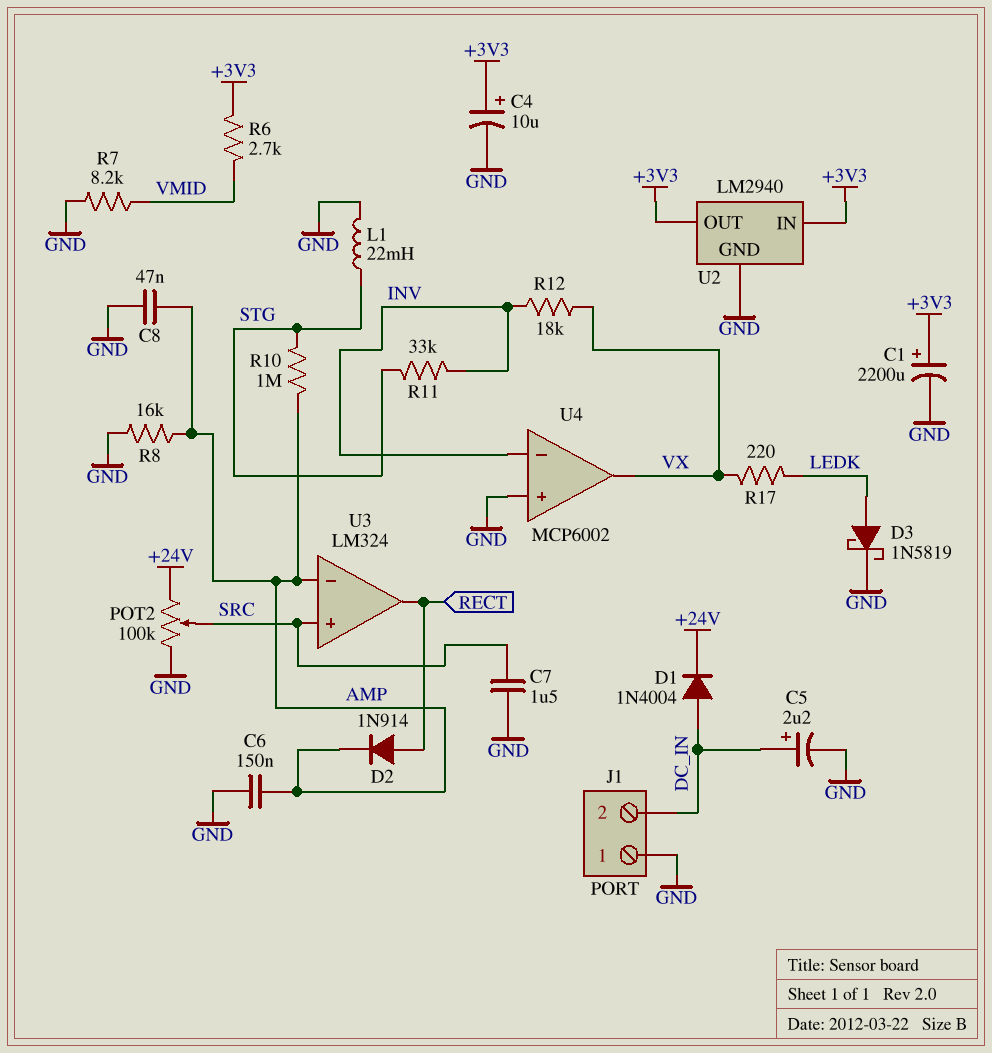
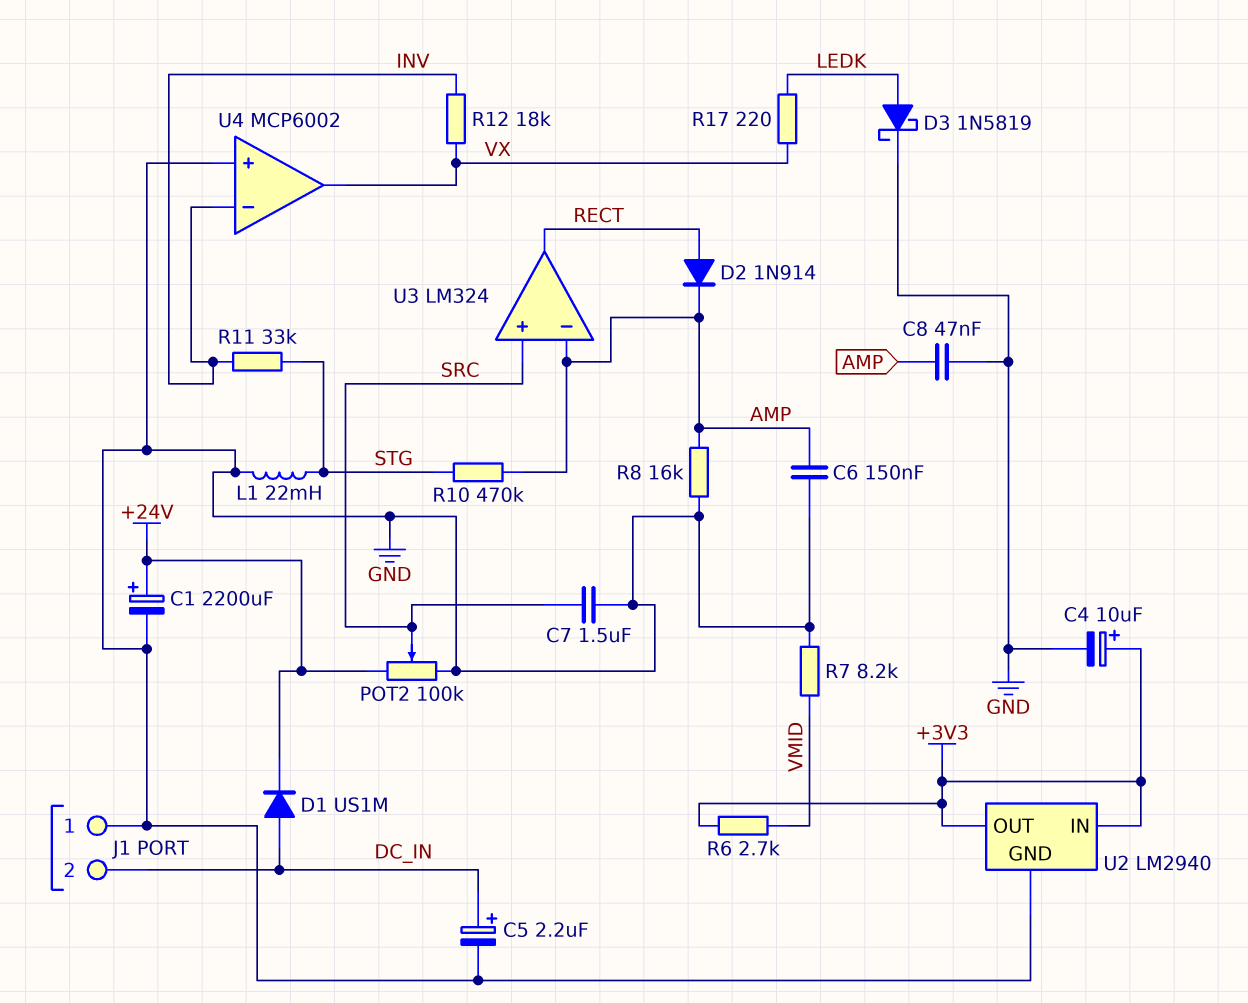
C1: 2200uF (plus +3V3, minus GND) -> 2200uF (plus +24V, minus GND)
D1: diode 1N4004 (A DC_IN, K +24V) -> diode US1M (A DC_IN, K +24V)
R10: 1M (AMP, STG) -> 470k (AMP, STG)

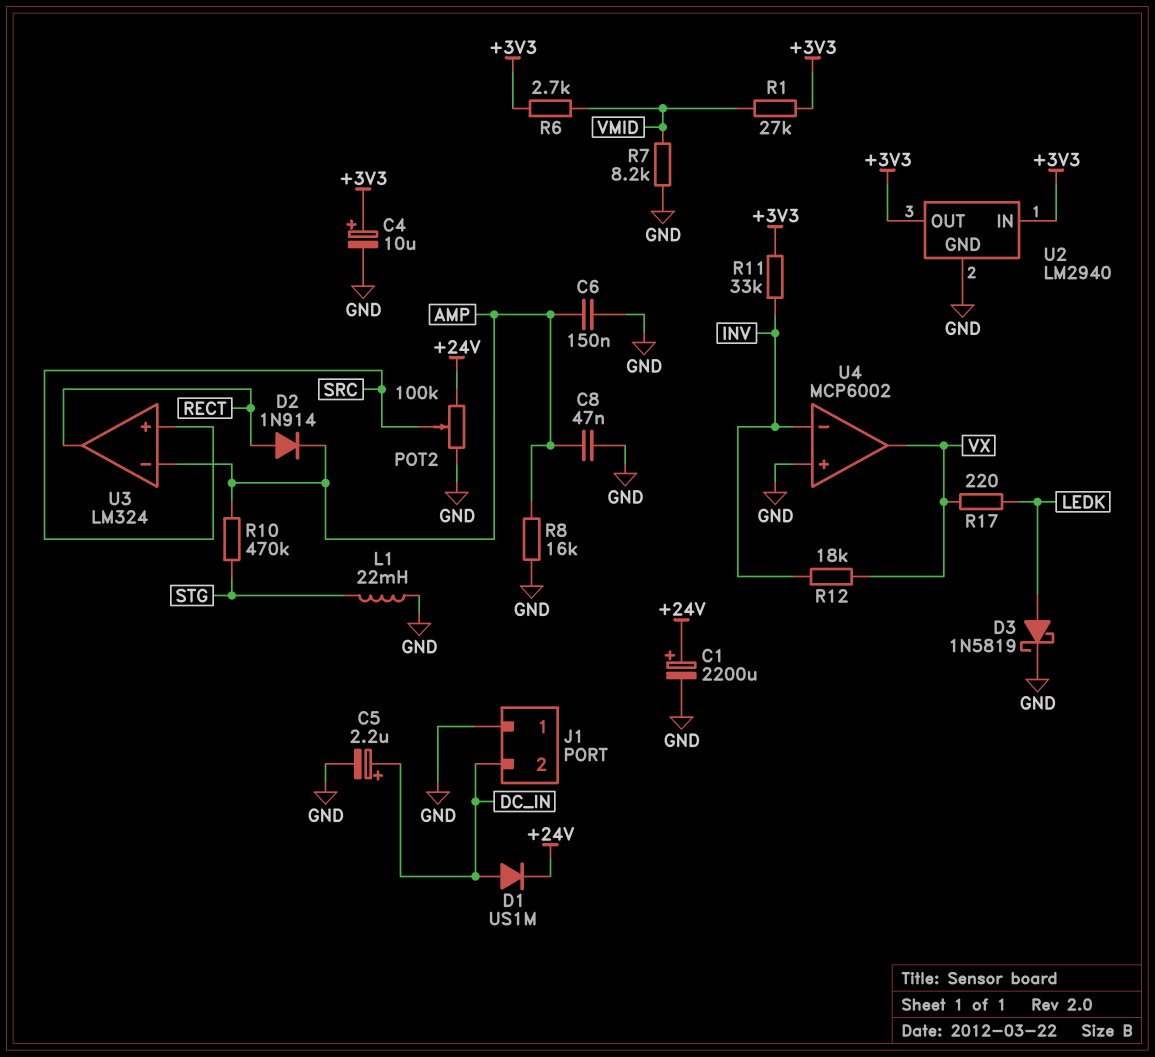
C7: 1.5uF (GND, SRC) -> none
R1: none -> 27k (+3V3, VMID)
R11: 33k (INV, STG) -> 33k (+3V3, INV)

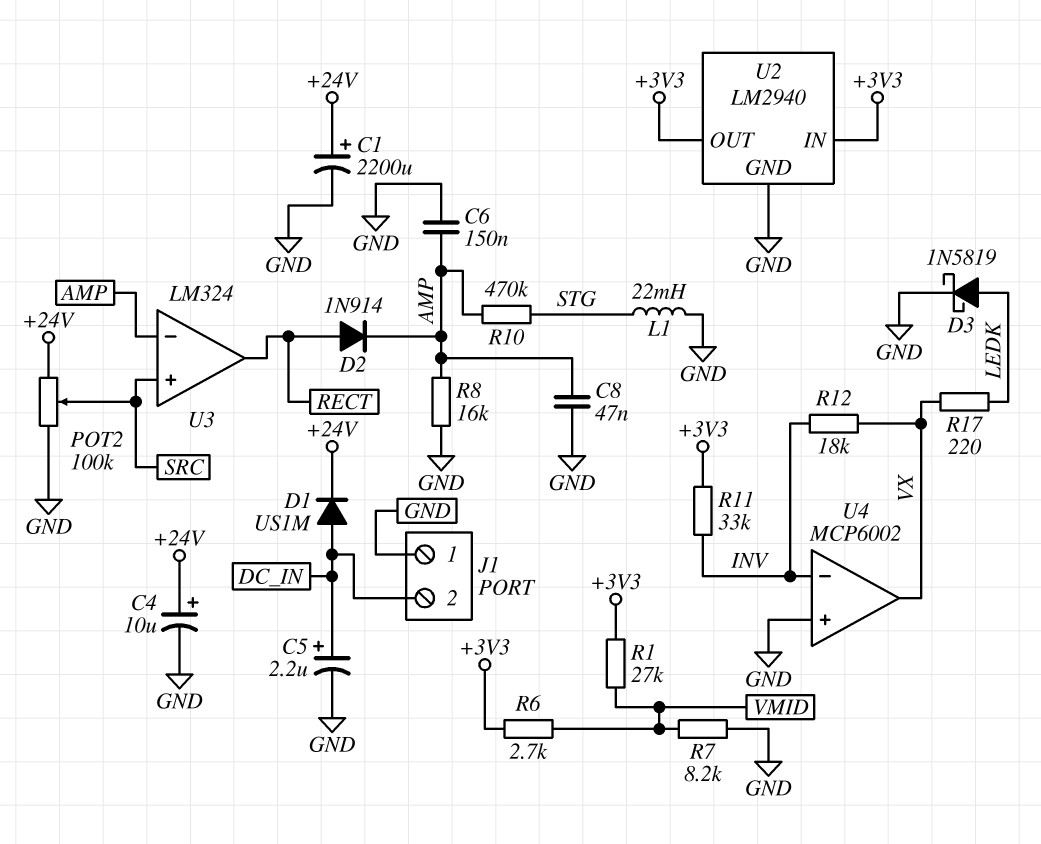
C4: 10uF (plus +3V3, minus GND) -> 10uF (plus +24V, minus GND)

